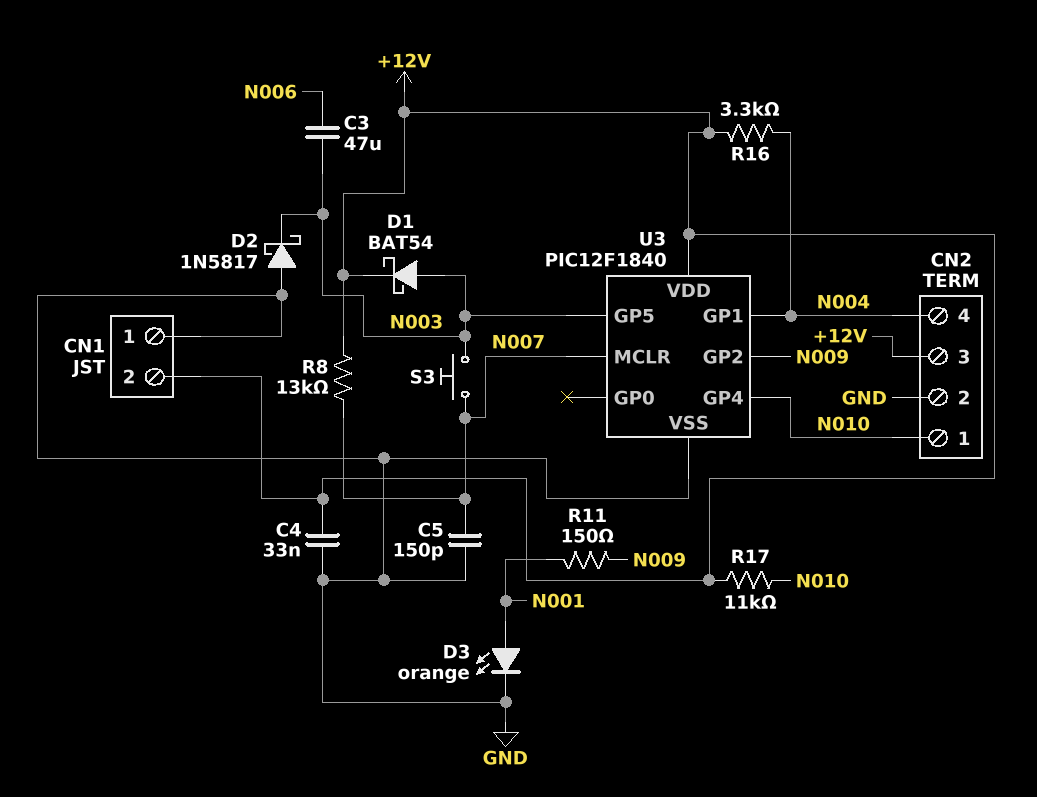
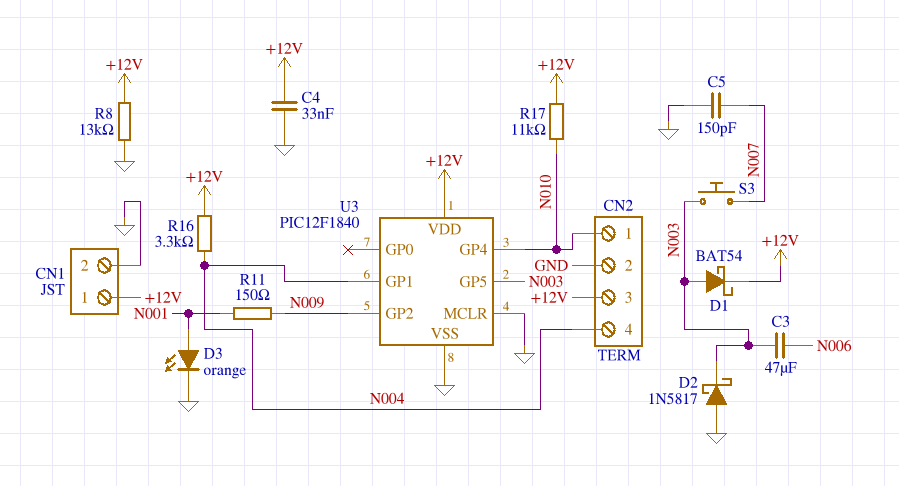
CN1 pin 1: GND -> +12V
CN1 pin 2: +12V -> GND
R8: 13k (+12V, N007) -> 13k (+12V, GND)
U3 pin MCLR: N007 -> GND

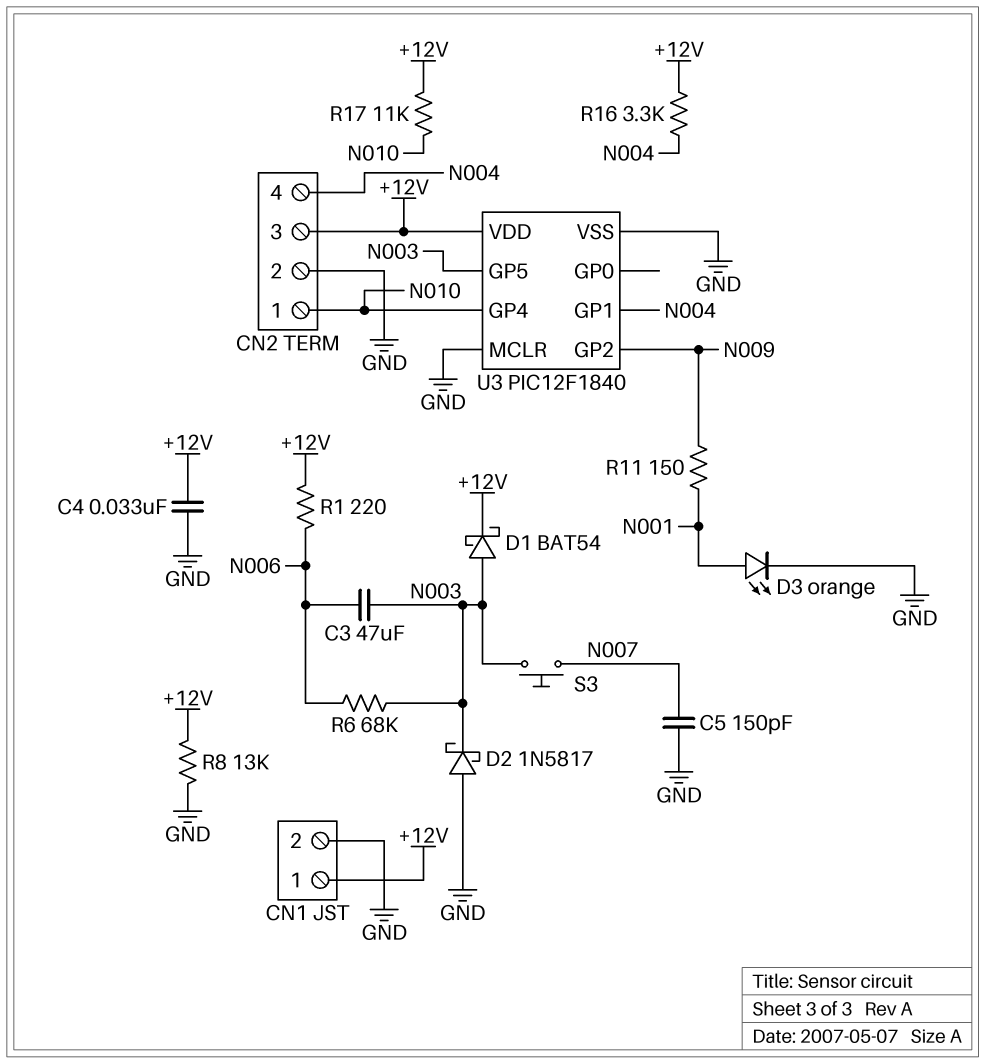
R1: none -> 220 (+12V, N006)
R6: none -> 68k (N003, N006)

